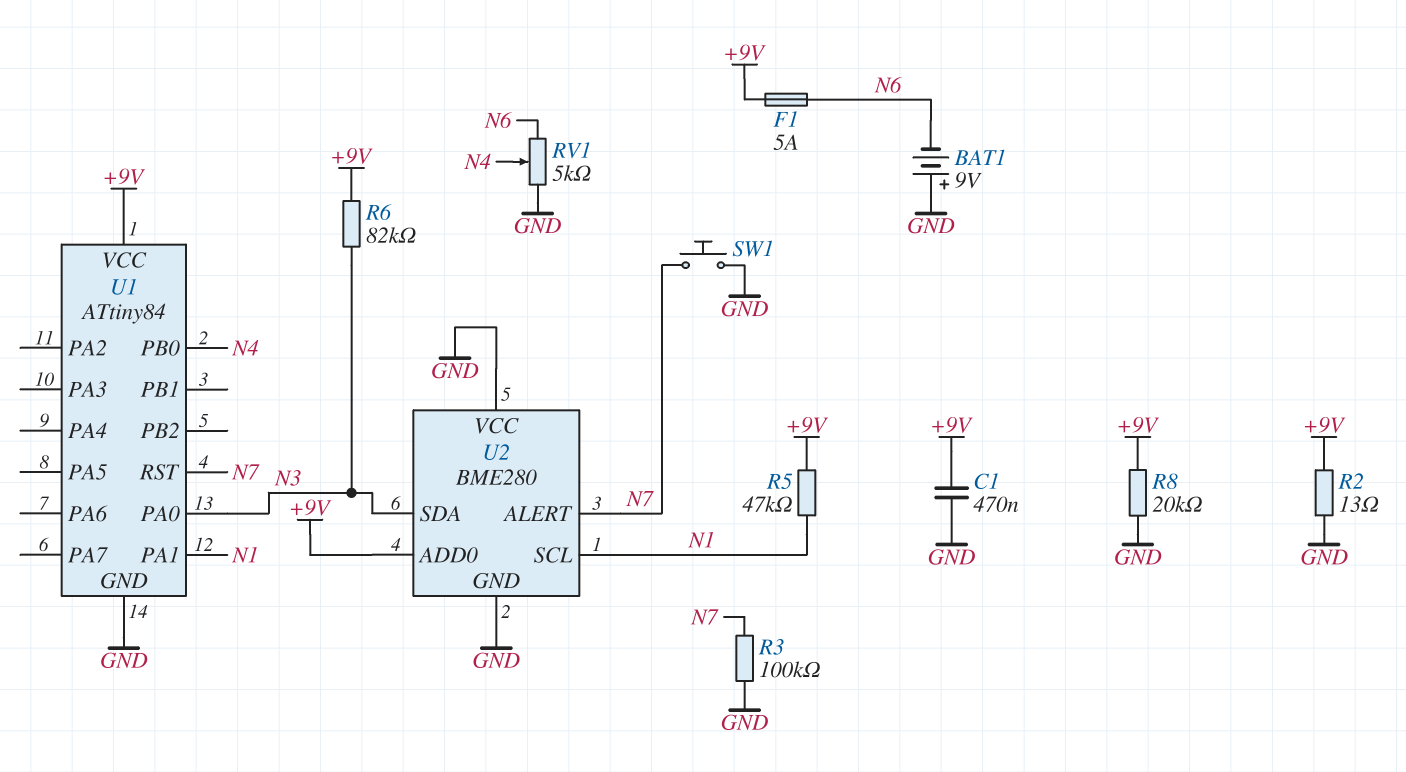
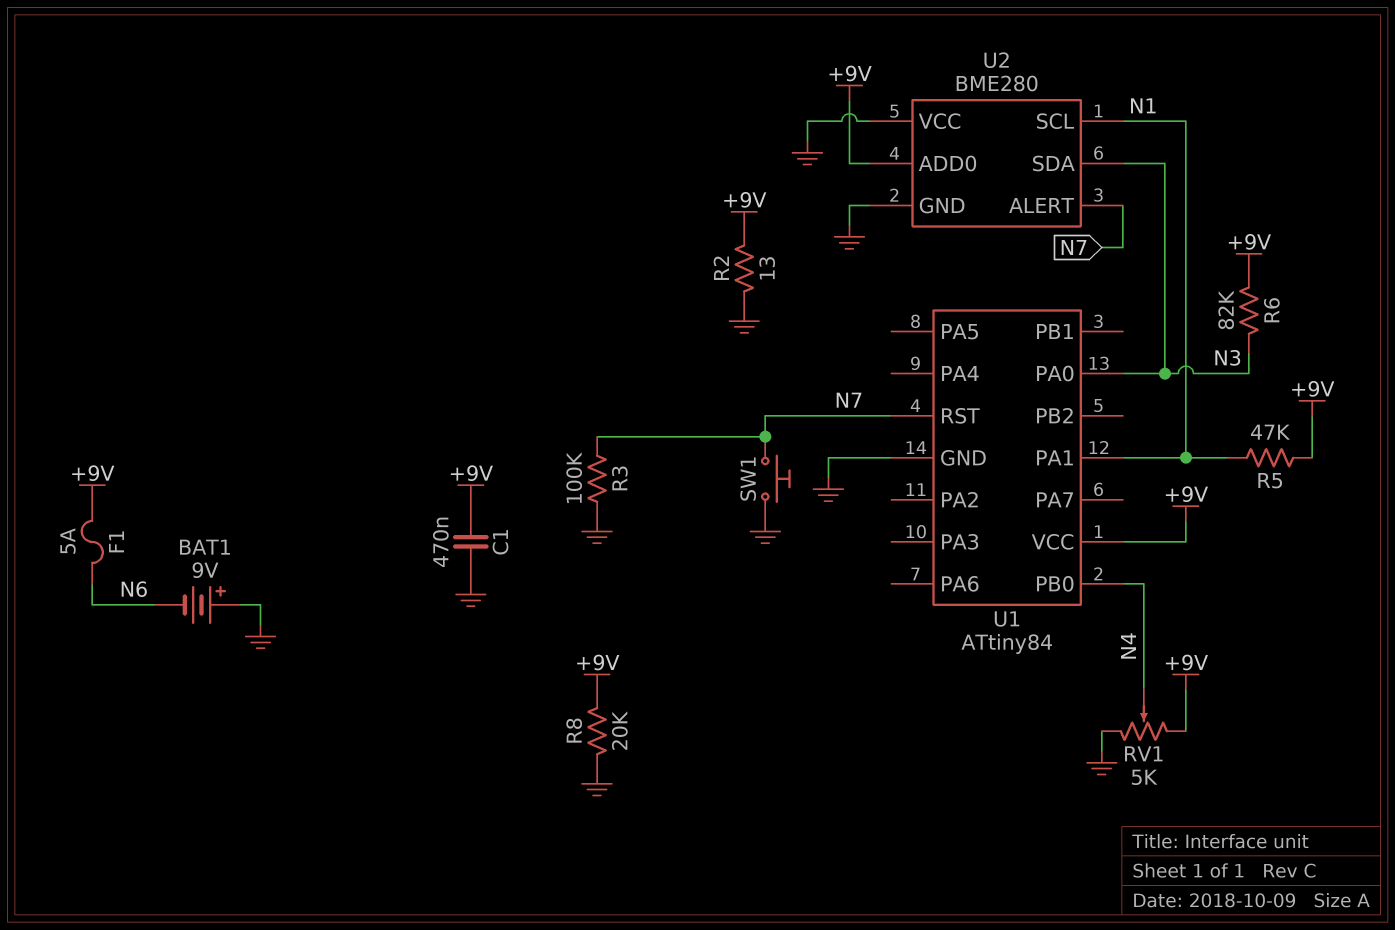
RV1: 5k (GND, N6, wiper N4) -> 5k (+9V, GND, wiper N4)

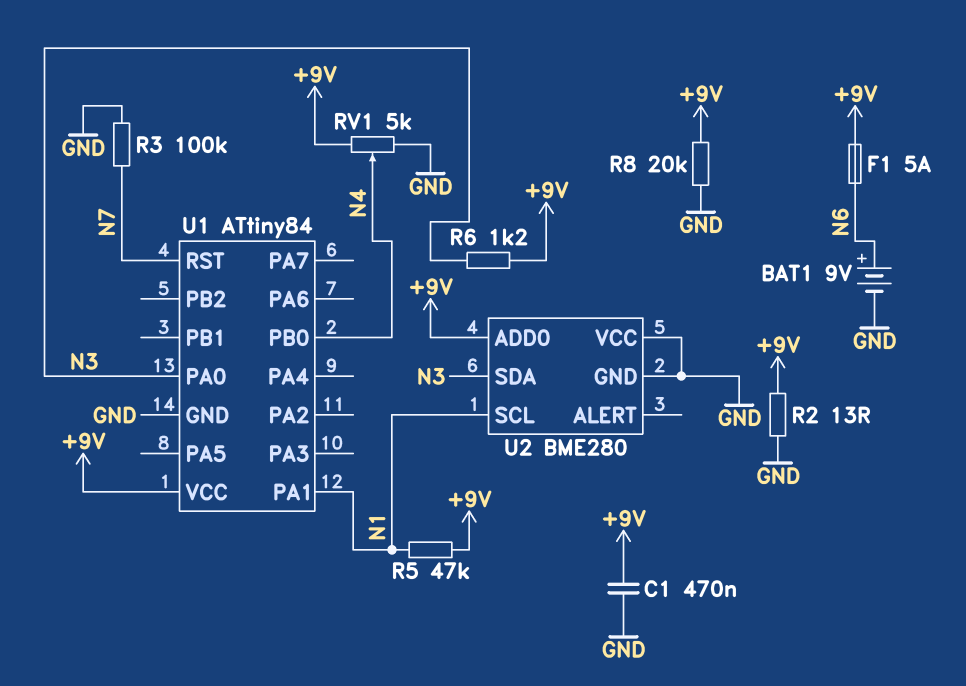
BAT1: 9V (plus GND, minus N6) -> 9V (plus N6, minus GND)
R6: 82k (+9V, N3) -> 1.2k (+9V, N3)
SW1: button (GND, N7) -> none
U2 pin ALERT: N7 -> none

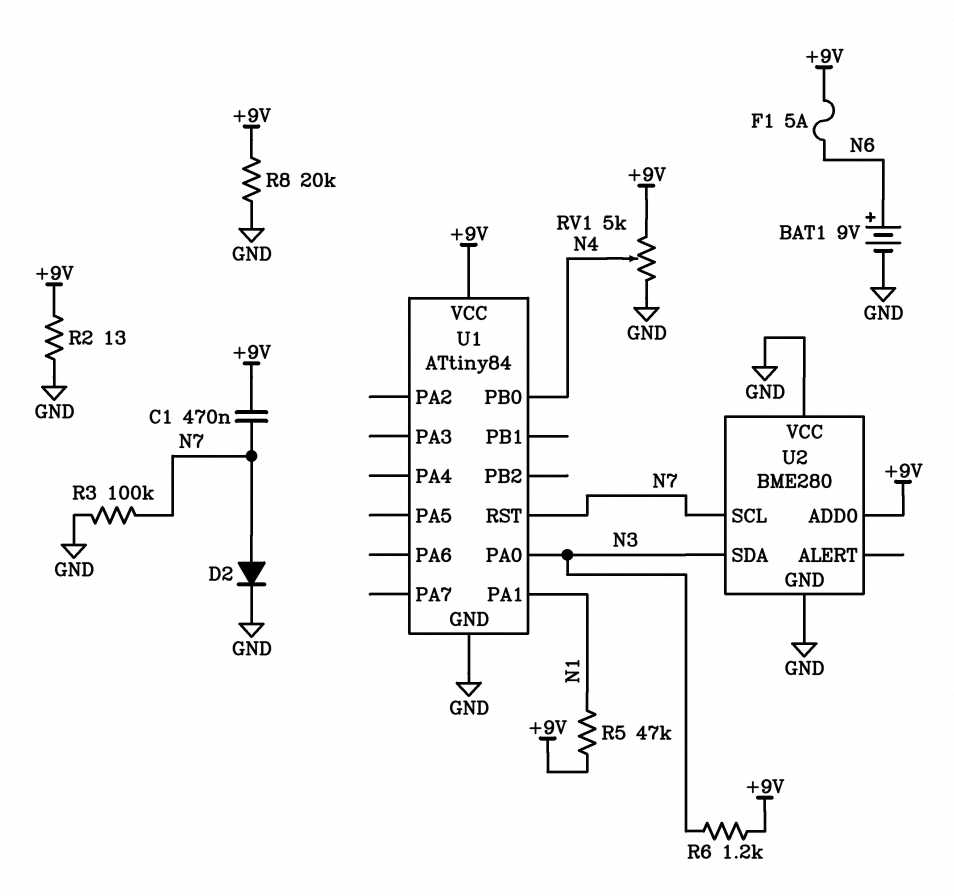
C1: 470nF (+9V, GND) -> 470nF (+9V, N7)
D2: none -> diode (A N7, K GND)
U2 pin SCL: N1 -> N7

